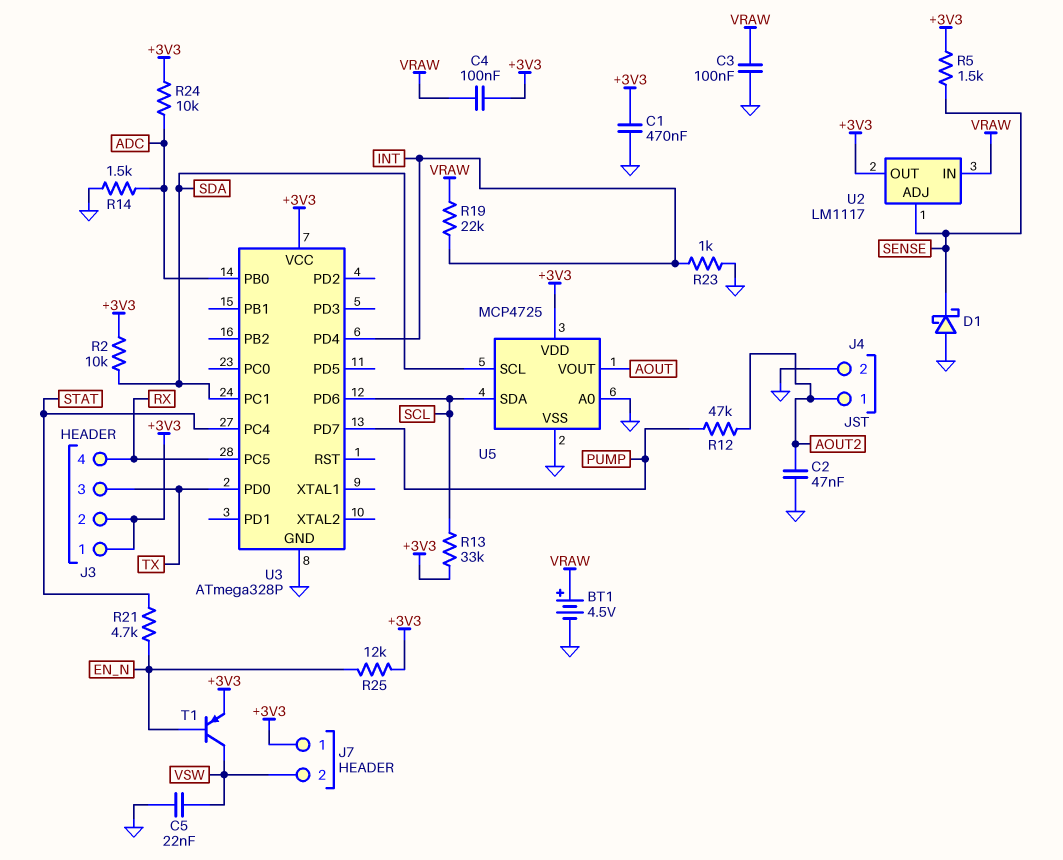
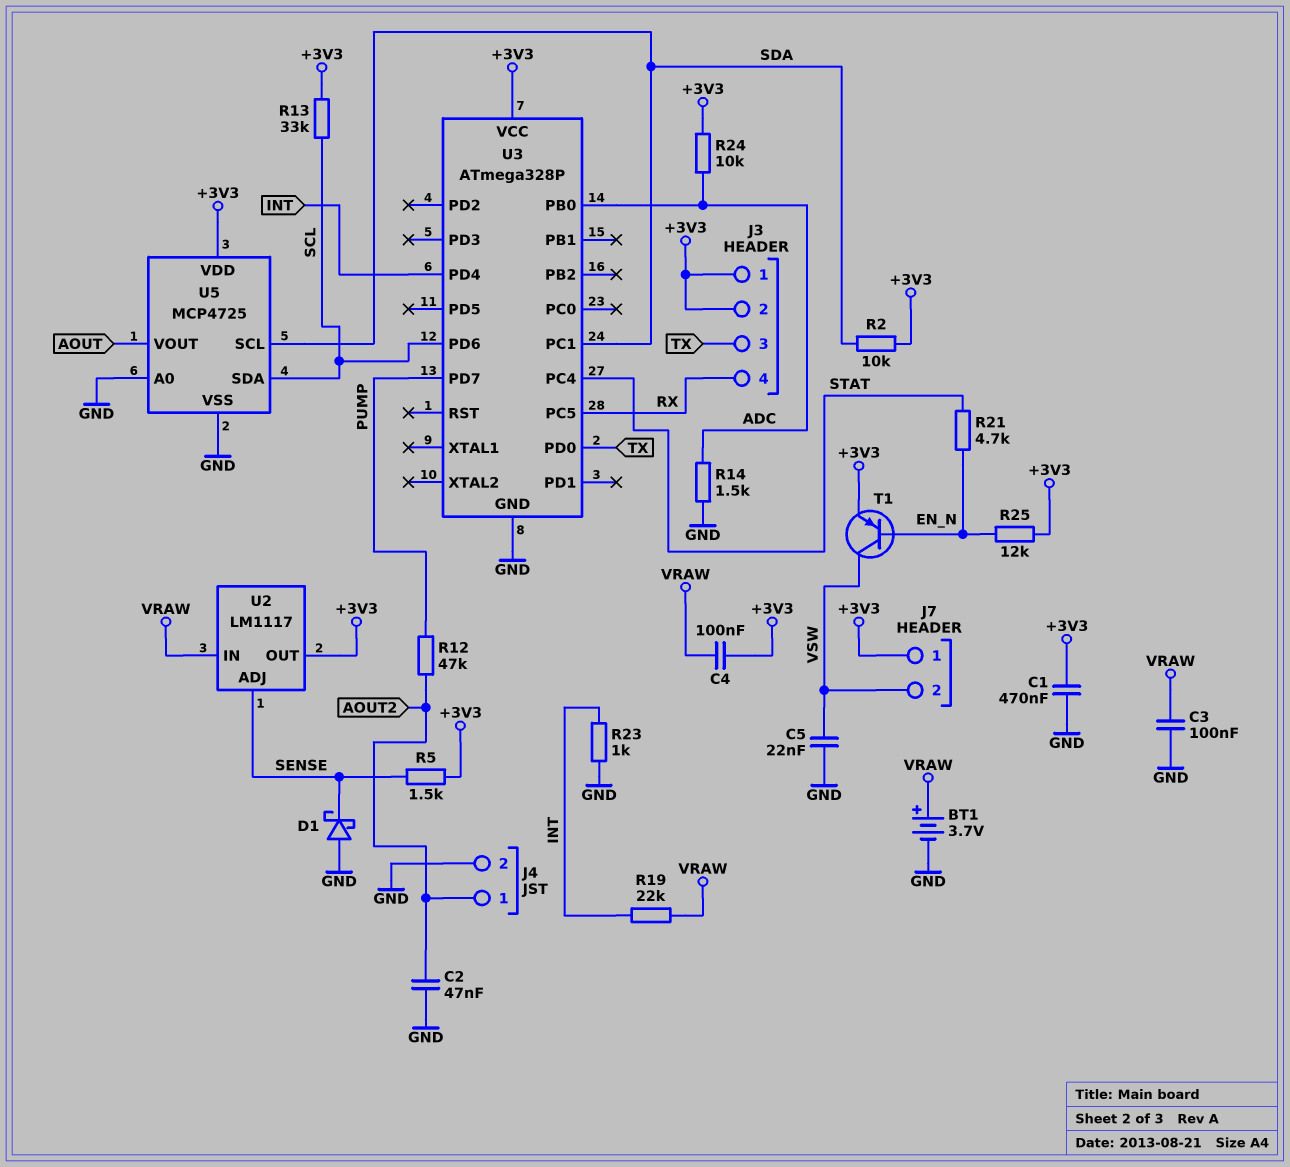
BT1: 4.5V (plus VRAW, minus GND) -> 3.7V (plus VRAW, minus GND)

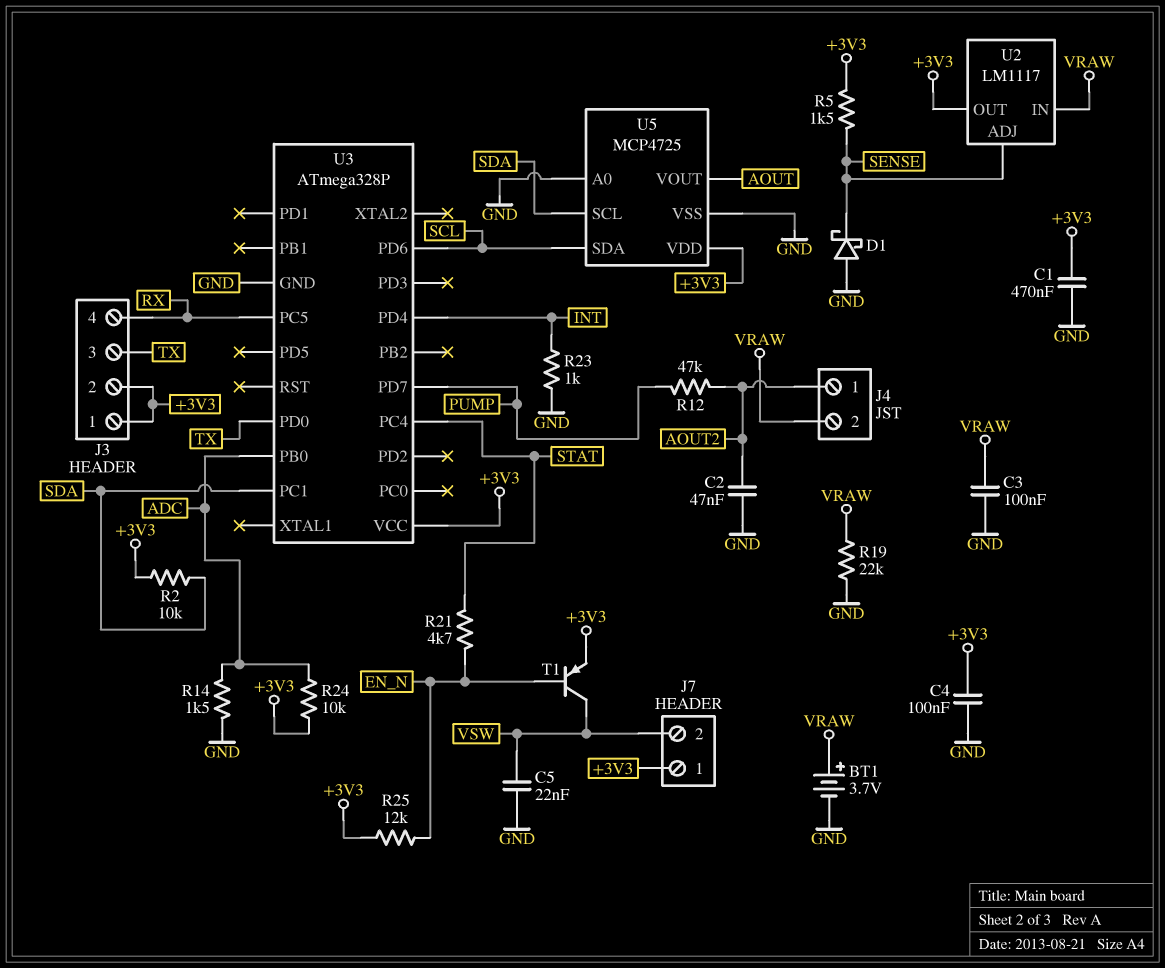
C4: 100nF (+3V3, VRAW) -> 100nF (+3V3, GND)
J4 pin 2: GND -> VRAW
R13: 33k (+3V3, SCL) -> none
R19: 22k (INT, VRAW) -> 22k (GND, VRAW)

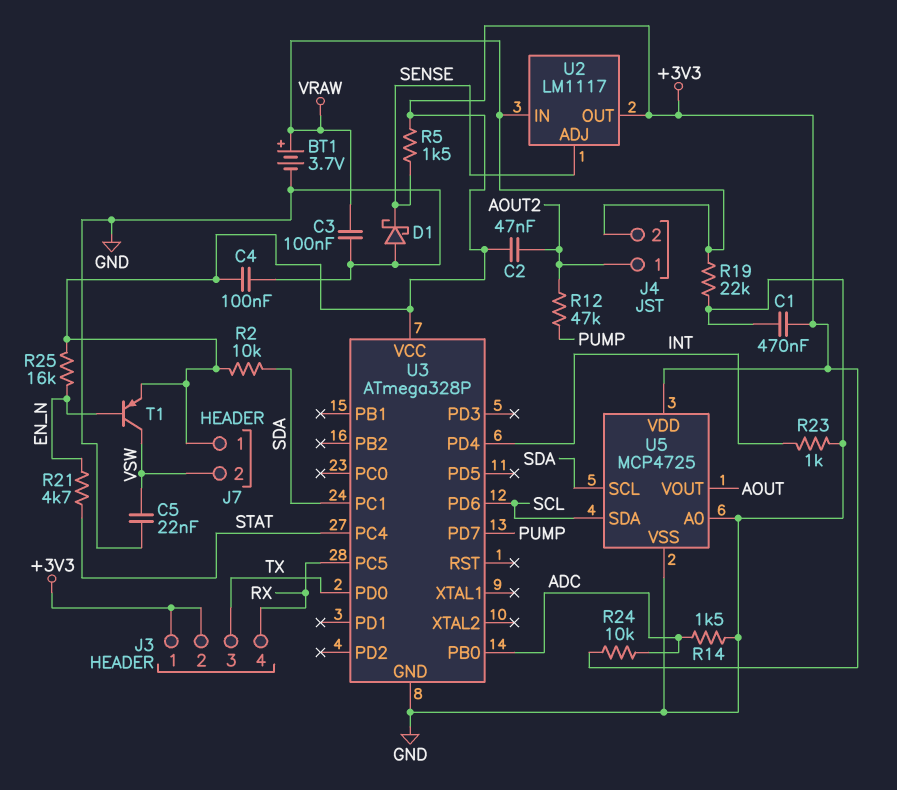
C2: 47nF (AOUT2, GND) -> 47nF (+3V3, AOUT2)
R25: 12k (+3V3, EN_N) -> 16k (+3V3, EN_N)

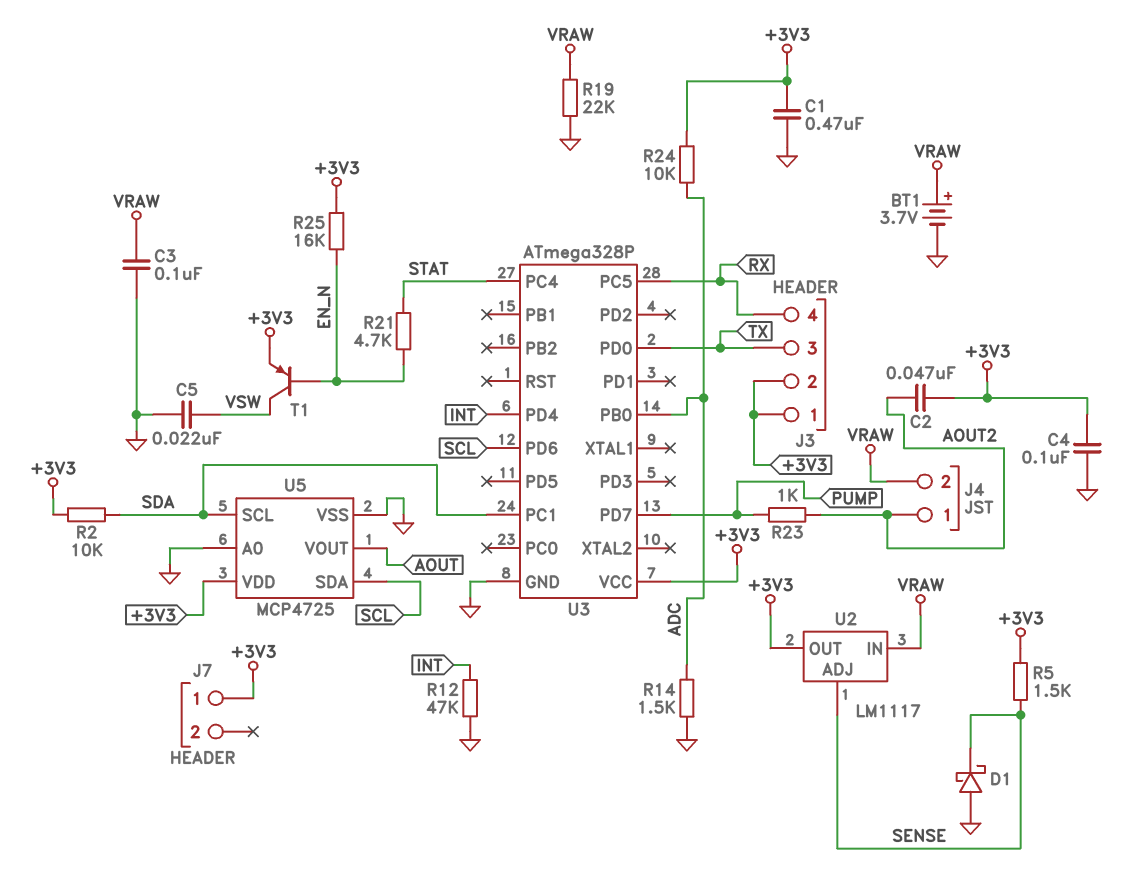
J7 pin 2: VSW -> none
R12: 47k (AOUT2, PUMP) -> 47k (GND, INT)
R23: 1k (GND, INT) -> 1k (AOUT2, PUMP)

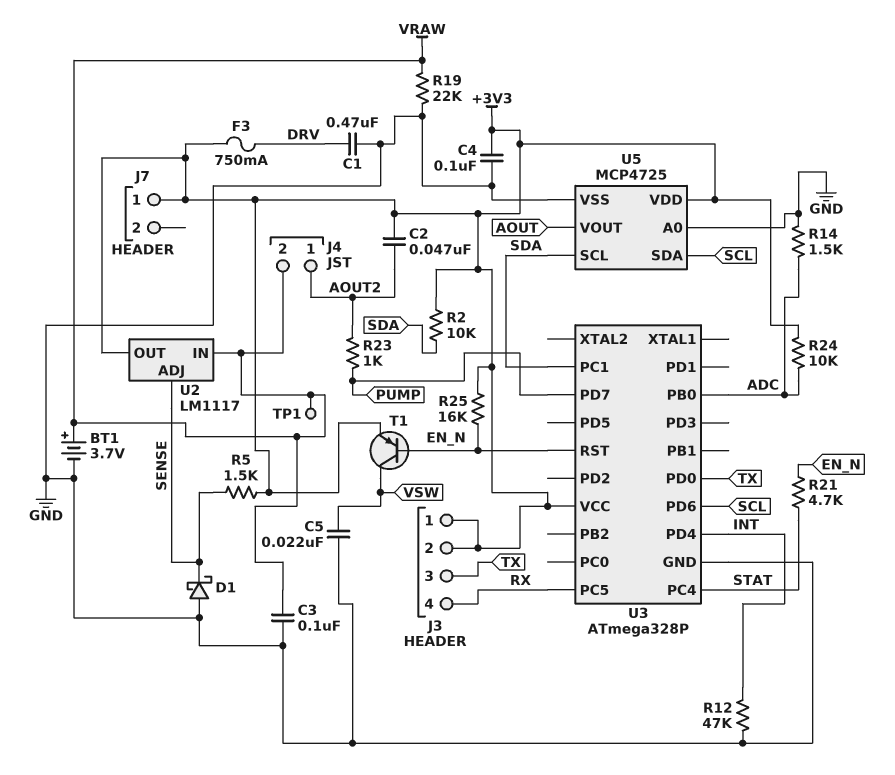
C1: 470nF (+3V3, GND) -> 470nF (DRV, GND)
F3: none -> 750mA (+3V3, DRV)
TP1: none -> test point (VRAW)
U3 pin RST: none -> EN_N

